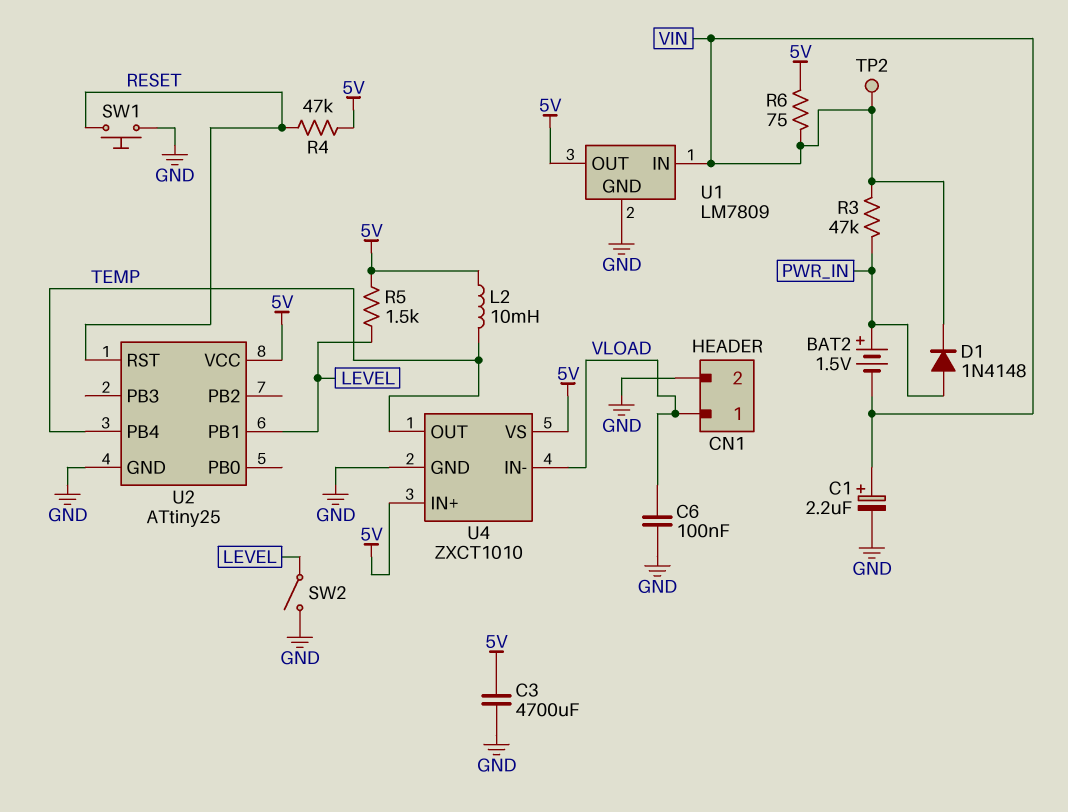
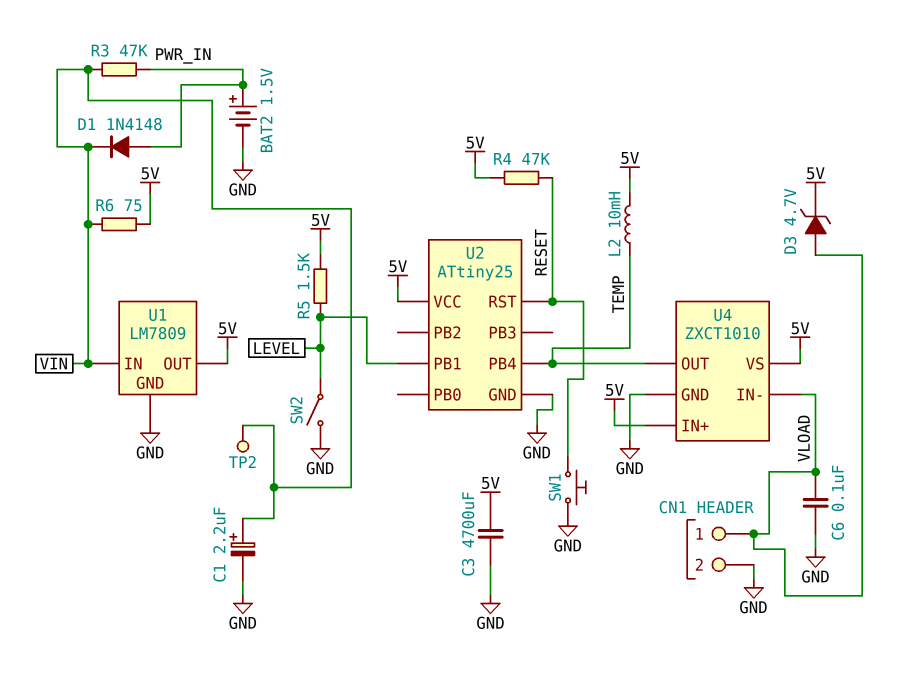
BAT2: 1.5V (plus PWR_IN, minus VIN) -> 1.5V (plus PWR_IN, minus GND)
D3: none -> zener 4.7V (A VLOAD, K 5V)

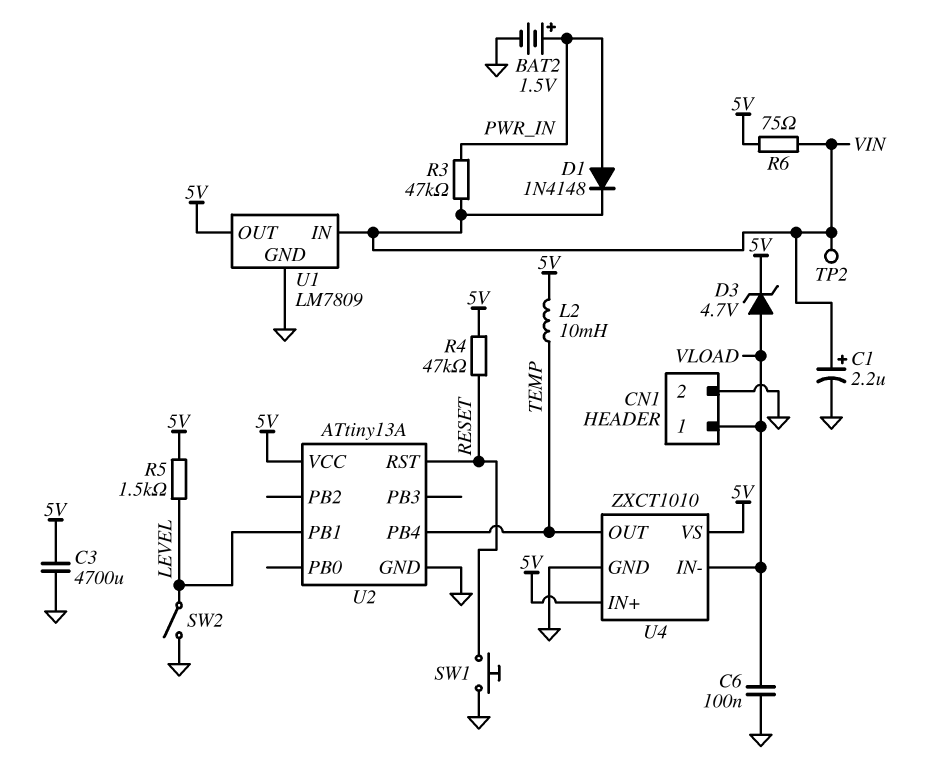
U2: ATtiny25 -> ATtiny13A

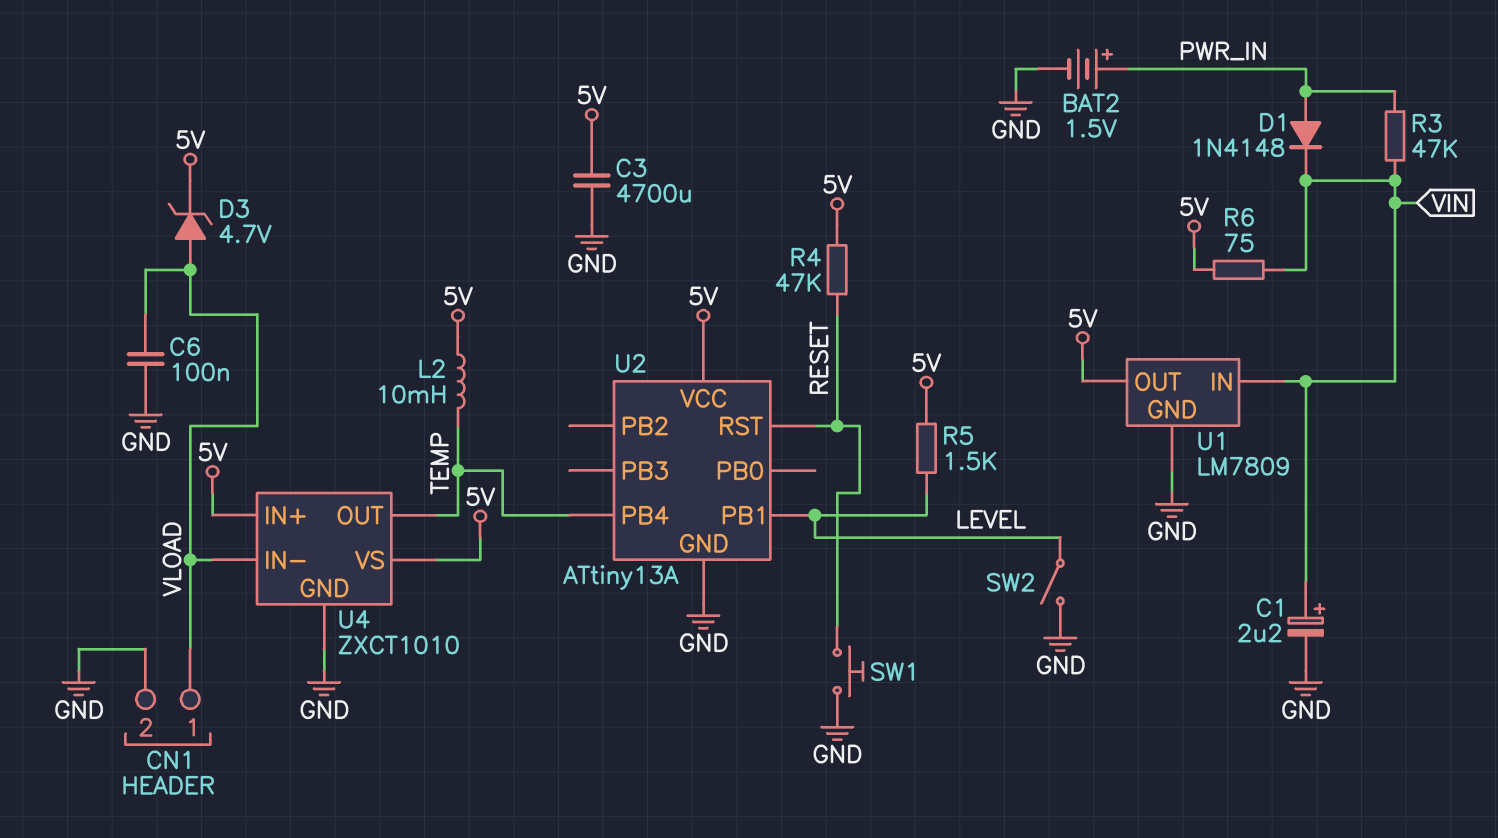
TP2: test point (VIN) -> none

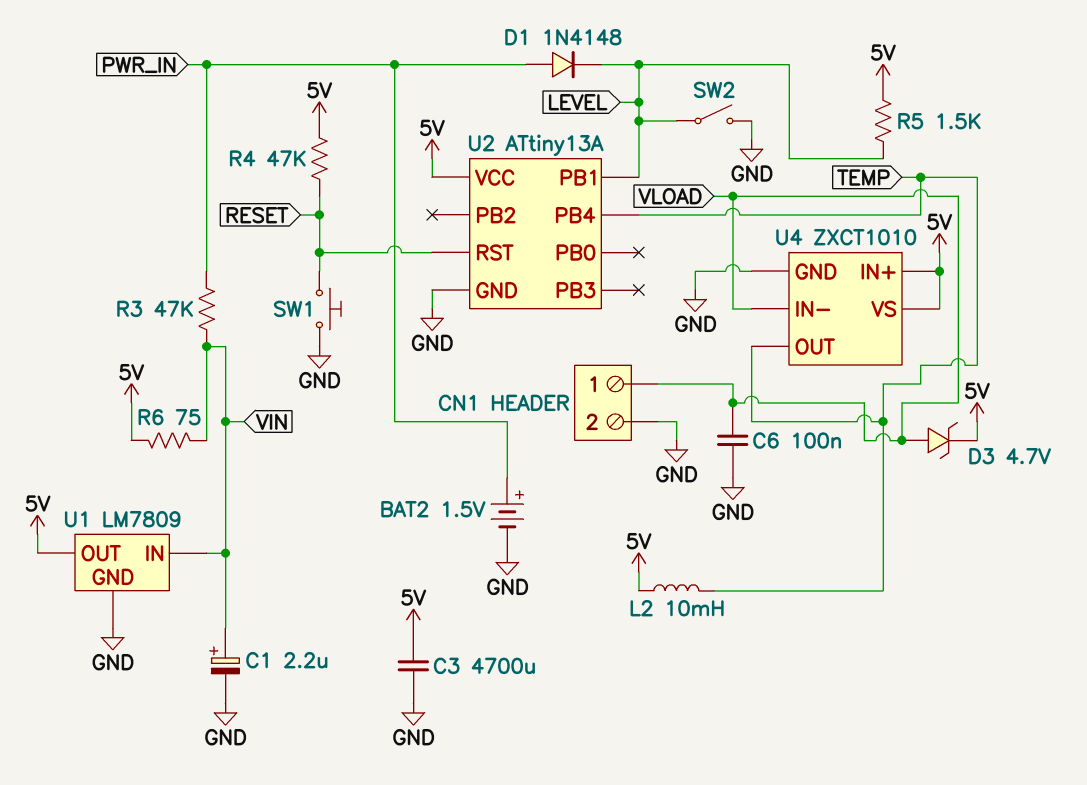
D1: diode 1N4148 (A PWR_IN, K VIN) -> diode 1N4148 (A PWR_IN, K LEVEL)

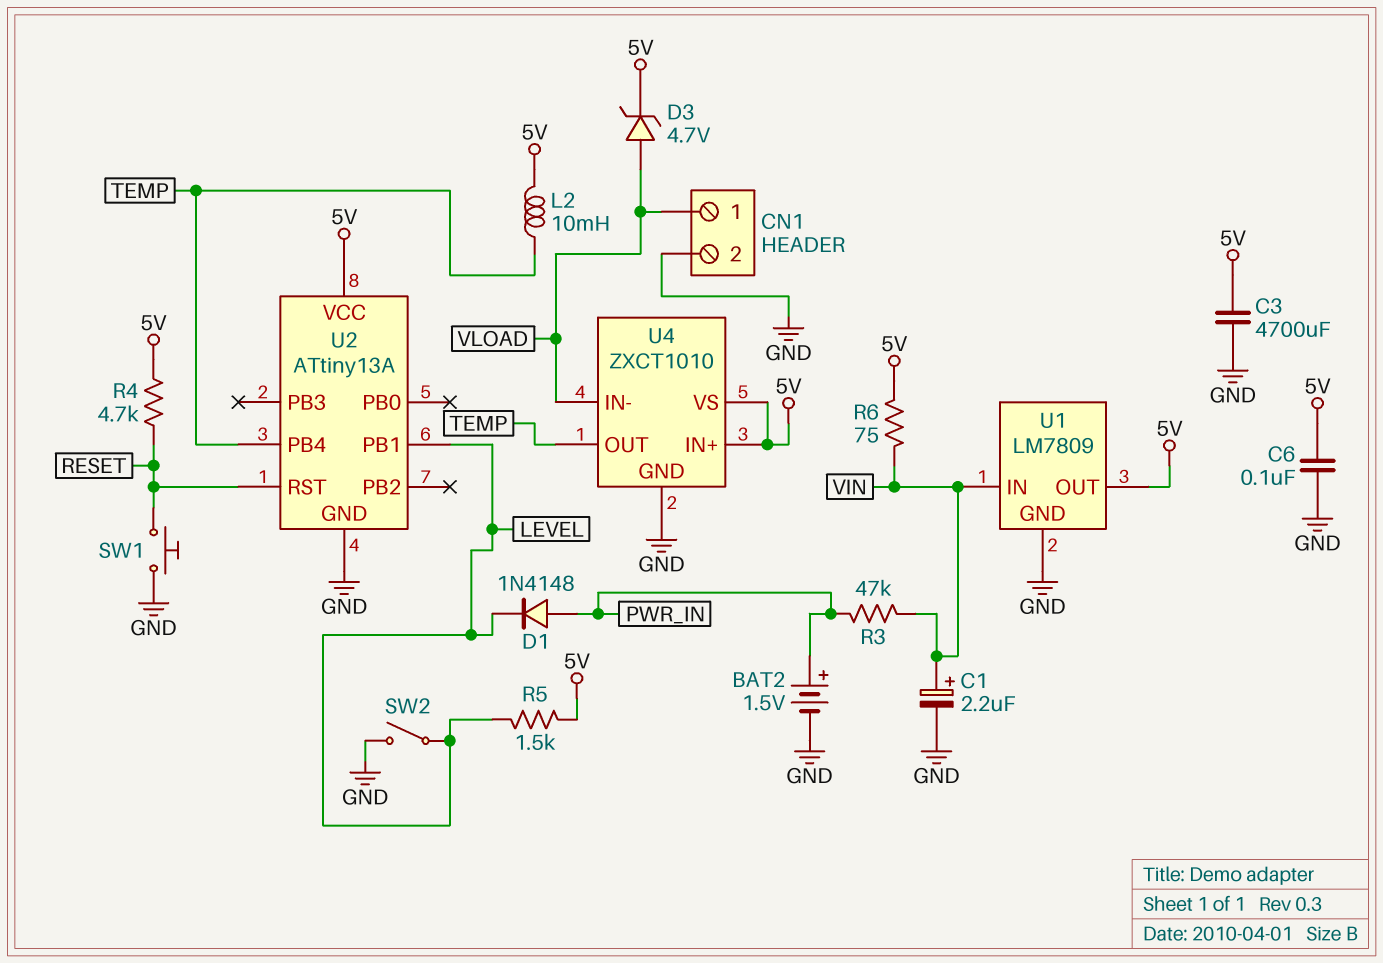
C6: 100nF (GND, VLOAD) -> 100nF (5V, GND)
R4: 47k (5V, RESET) -> 4.7k (5V, RESET)

